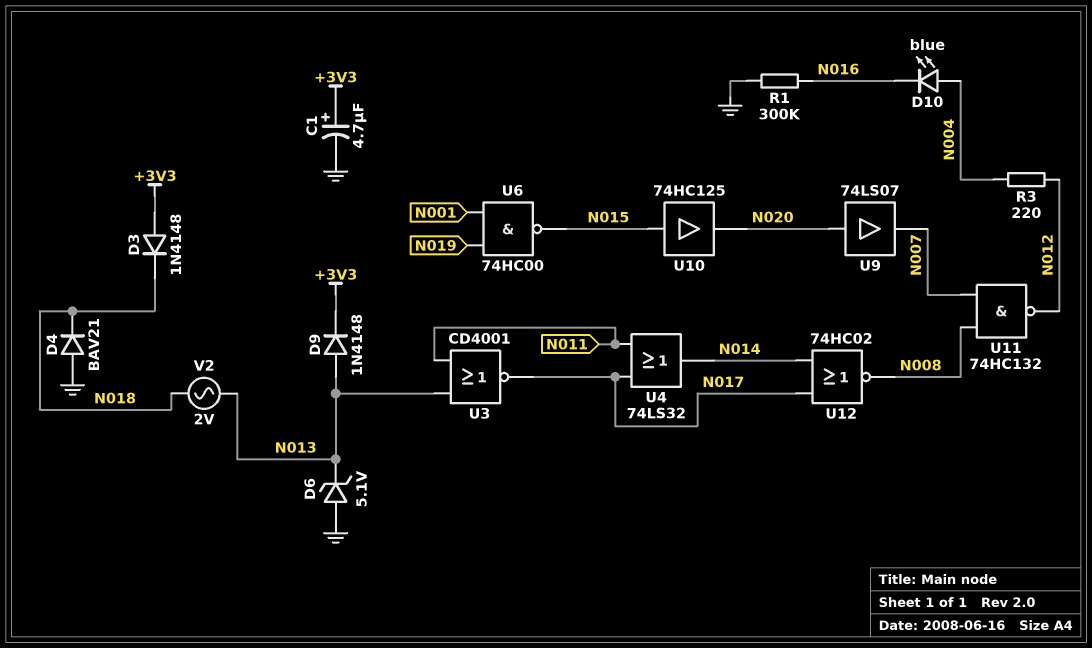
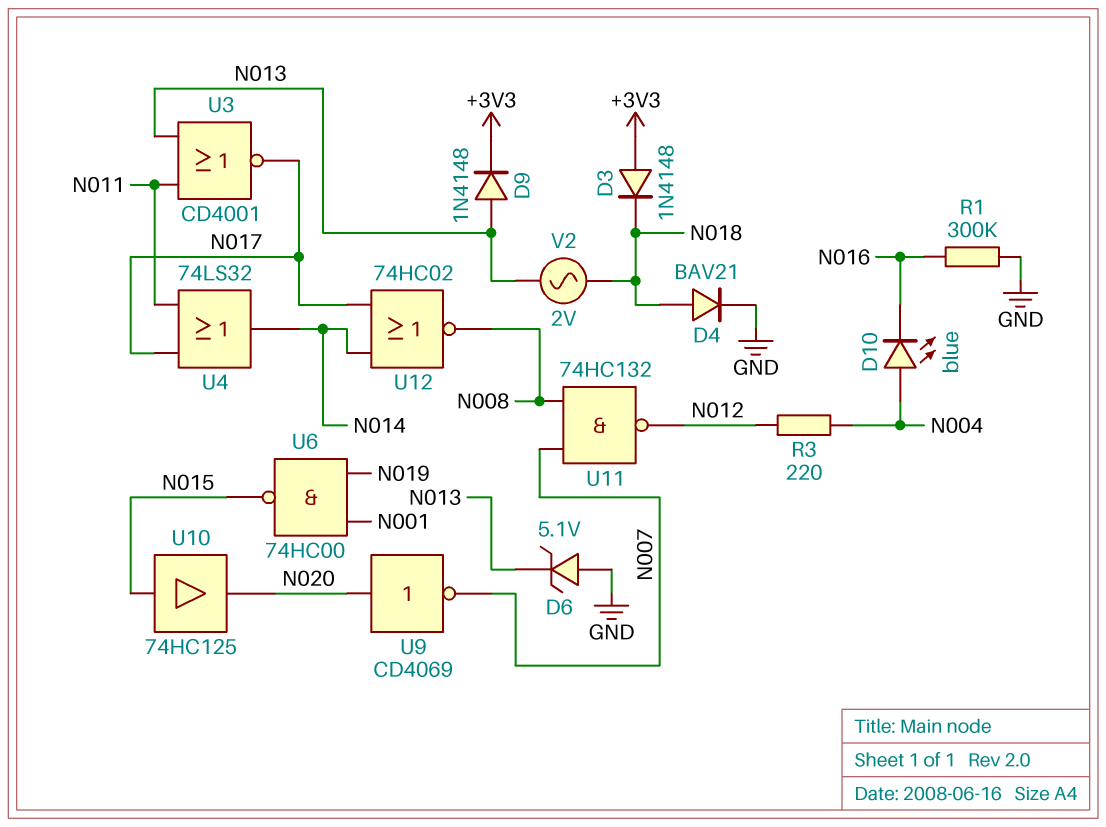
C1: 4.7uF (plus +3V3, minus GND) -> none
D4: diode BAV21 (A GND, K N018) -> diode BAV21 (A N018, K GND)
U9: buffer 74LS07 (in N020, out N007) -> NOT CD4069 (in N020, out N007)

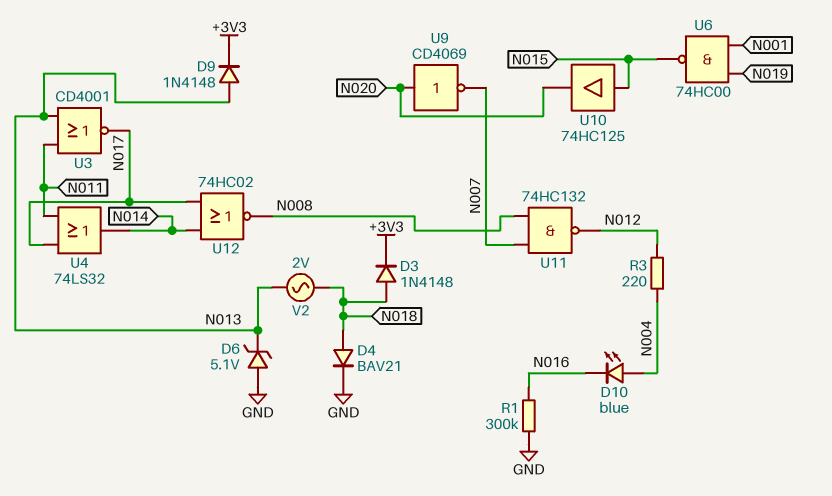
D3: diode 1N4148 (A +3V3, K N018) -> diode 1N4148 (A N018, K +3V3)

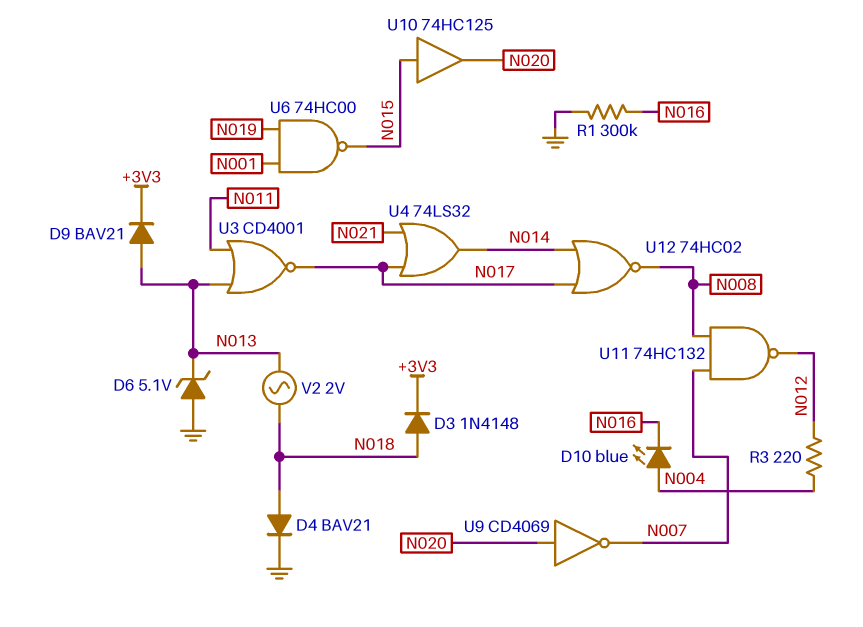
D9: diode 1N4148 (A N013, K +3V3) -> diode BAV21 (A N013, K +3V3)
U4: OR 74LS32 (in N011, in N017, out N014) -> OR 74LS32 (in N017, in N021, out N014)

